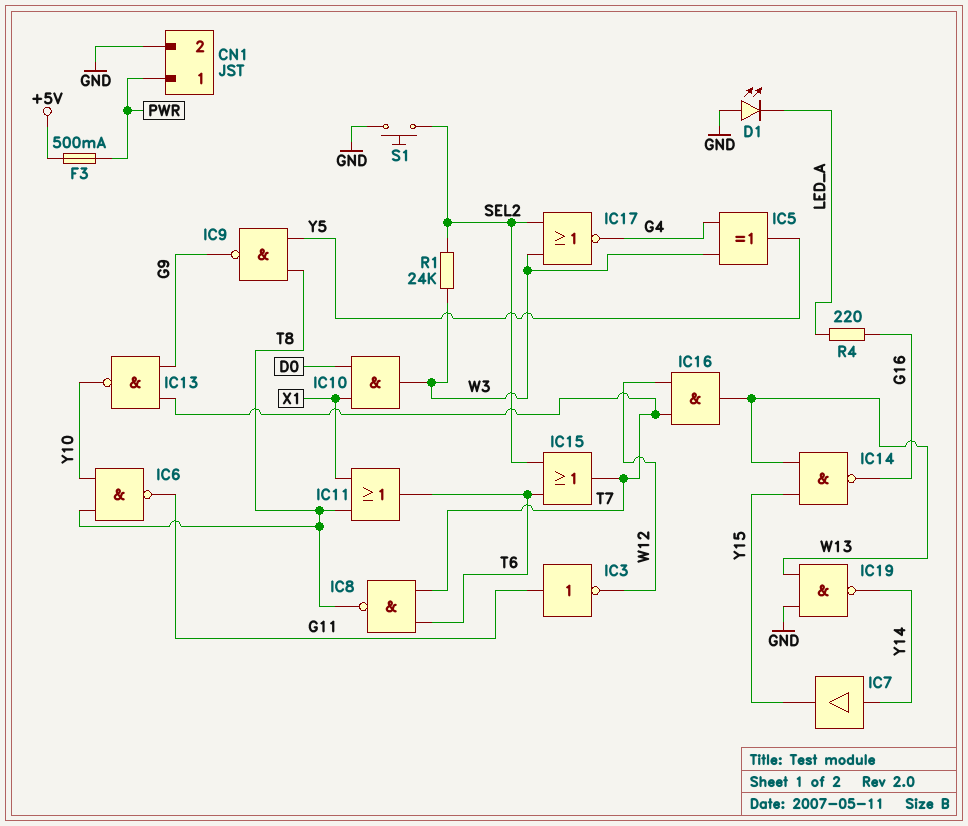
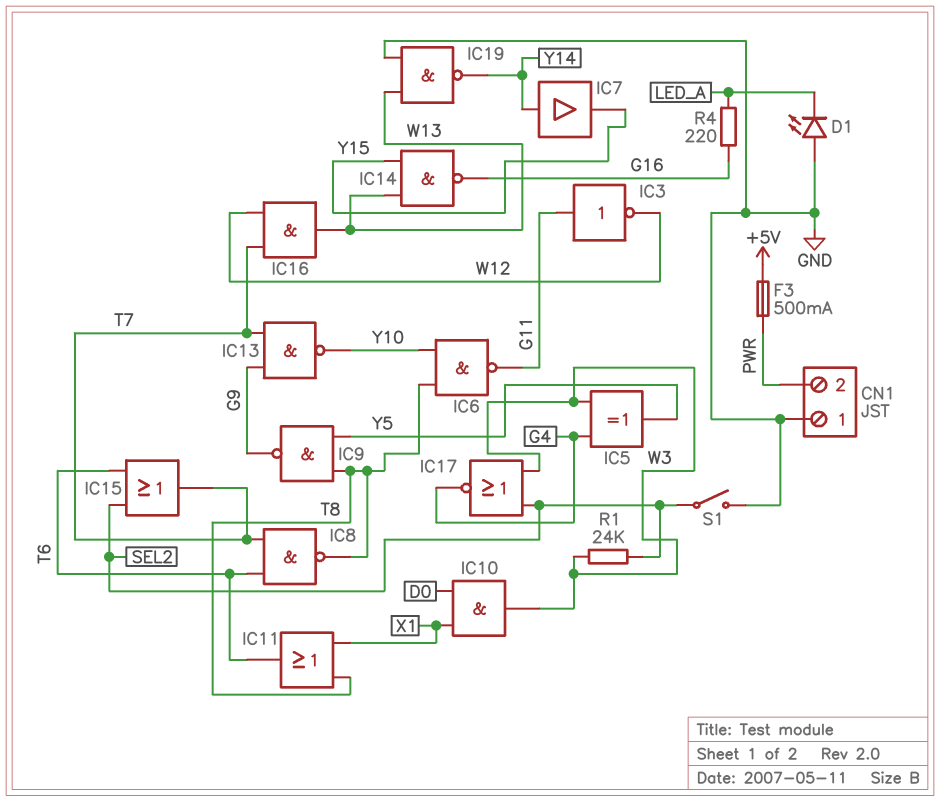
CN1 pin 1: PWR -> GND
CN1 pin 2: GND -> PWR
S1: button (GND, SEL2) -> switch (GND, SEL2)

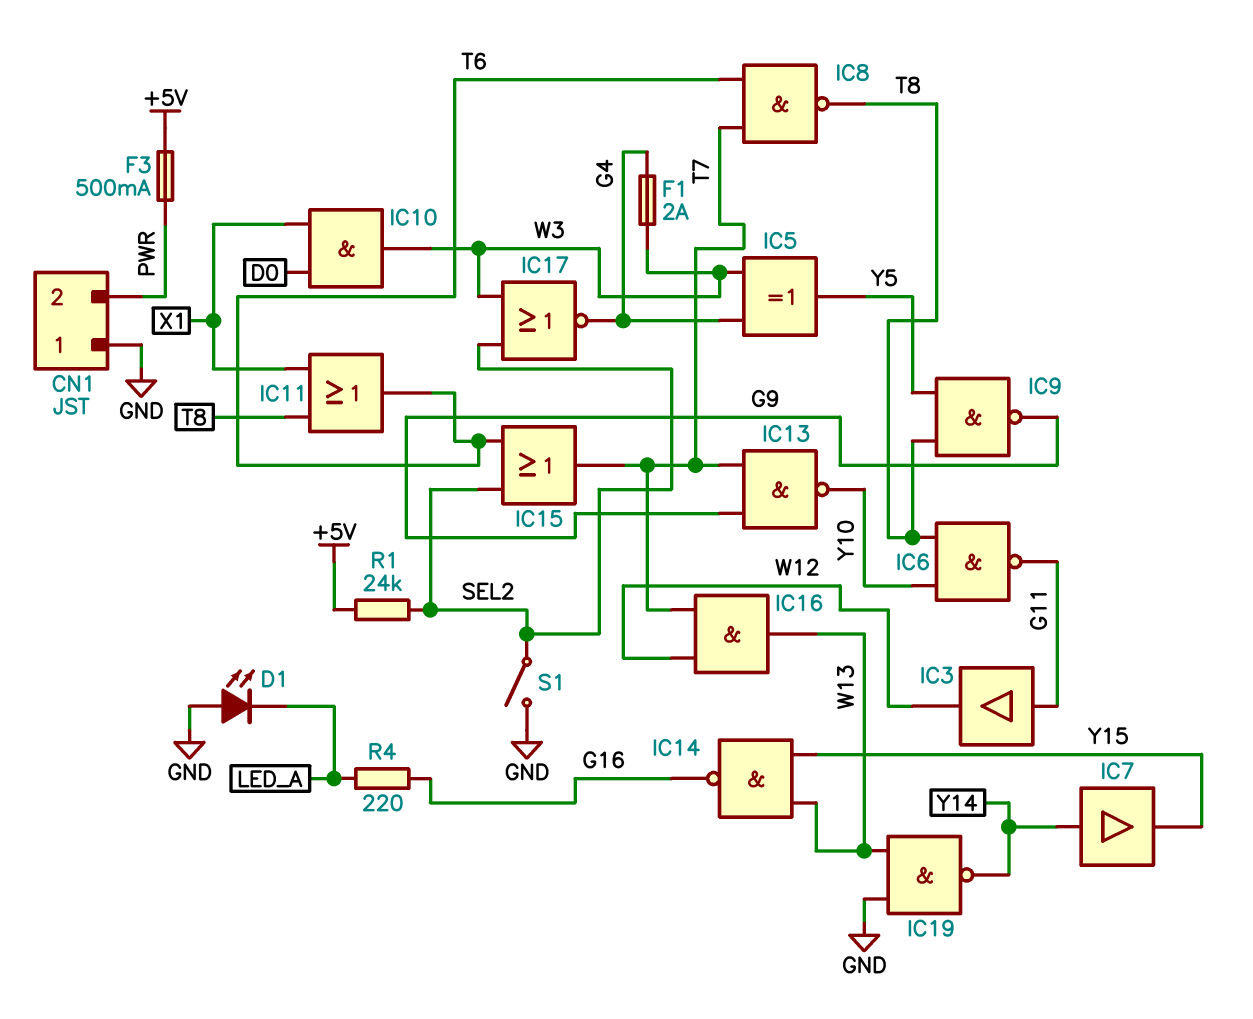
F1: none -> 2A (G4, W3)
IC3: NOT (in G11, out W12) -> buffer (in G11, out W12)
R1: 24k (SEL2, W3) -> 24k (+5V, SEL2)

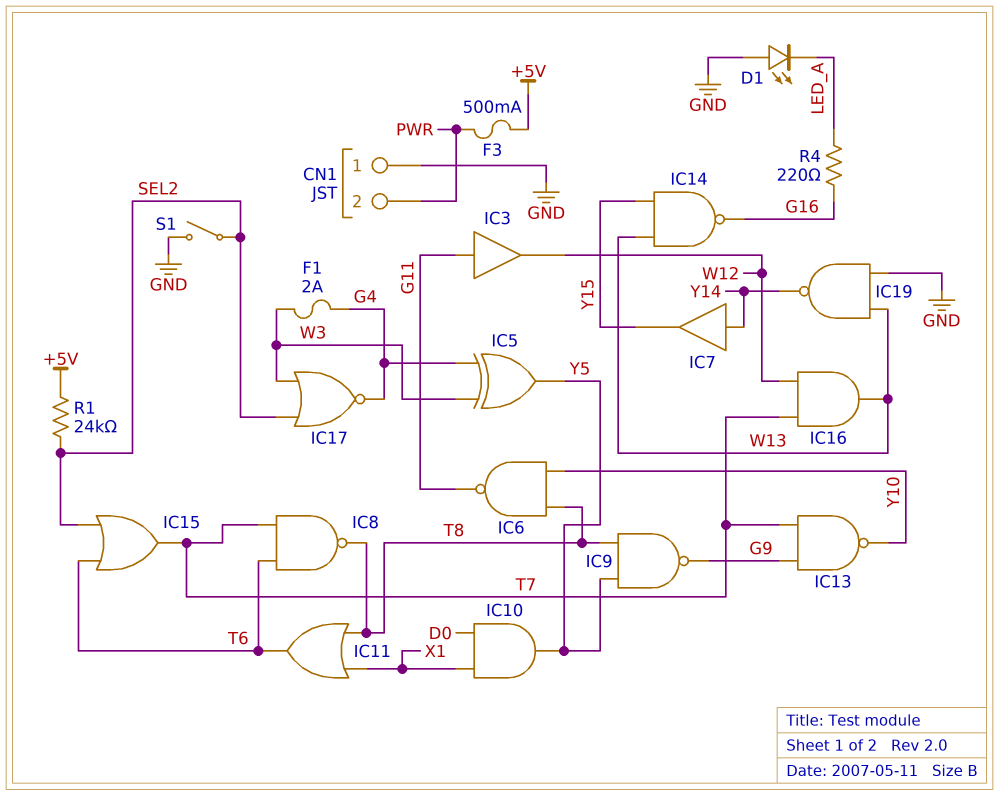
IC10: AND (in D0, in X1, out W3) -> AND (in D0, in X1, out Y5)

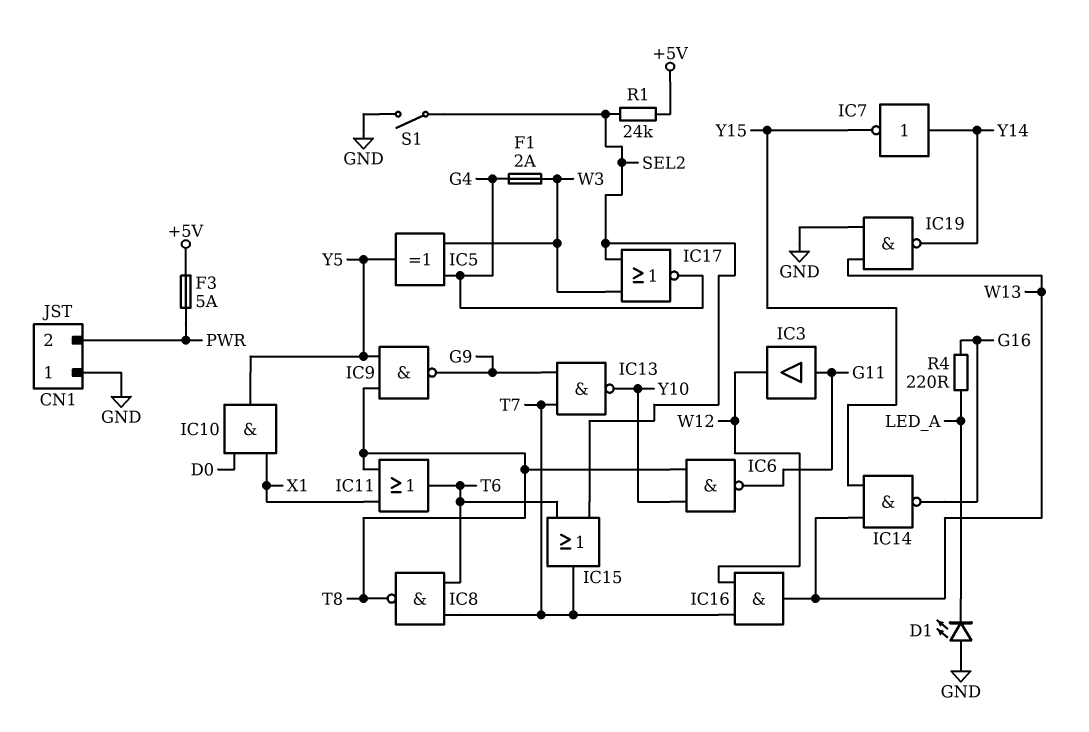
F3: 500mA (+5V, PWR) -> 5A (+5V, PWR)
IC7: buffer (in Y14, out Y15) -> NOT (in Y14, out Y15)

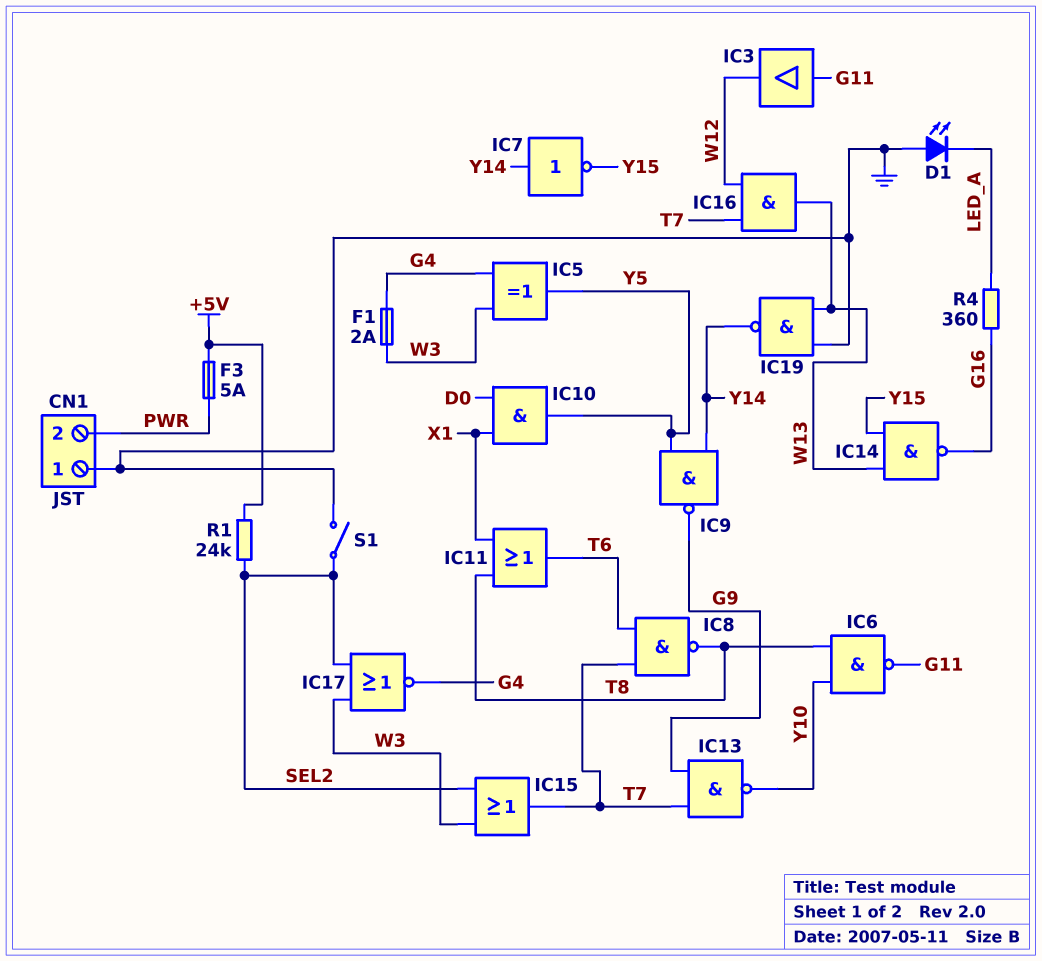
IC9: NAND (in T8, in Y5, out G9) -> NAND (in Y5, in Y14, out G9)
IC15: OR (in SEL2, in T6, out T7) -> OR (in SEL2, in W3, out T7)
R4: 220 (G16, LED_A) -> 360 (G16, LED_A)

